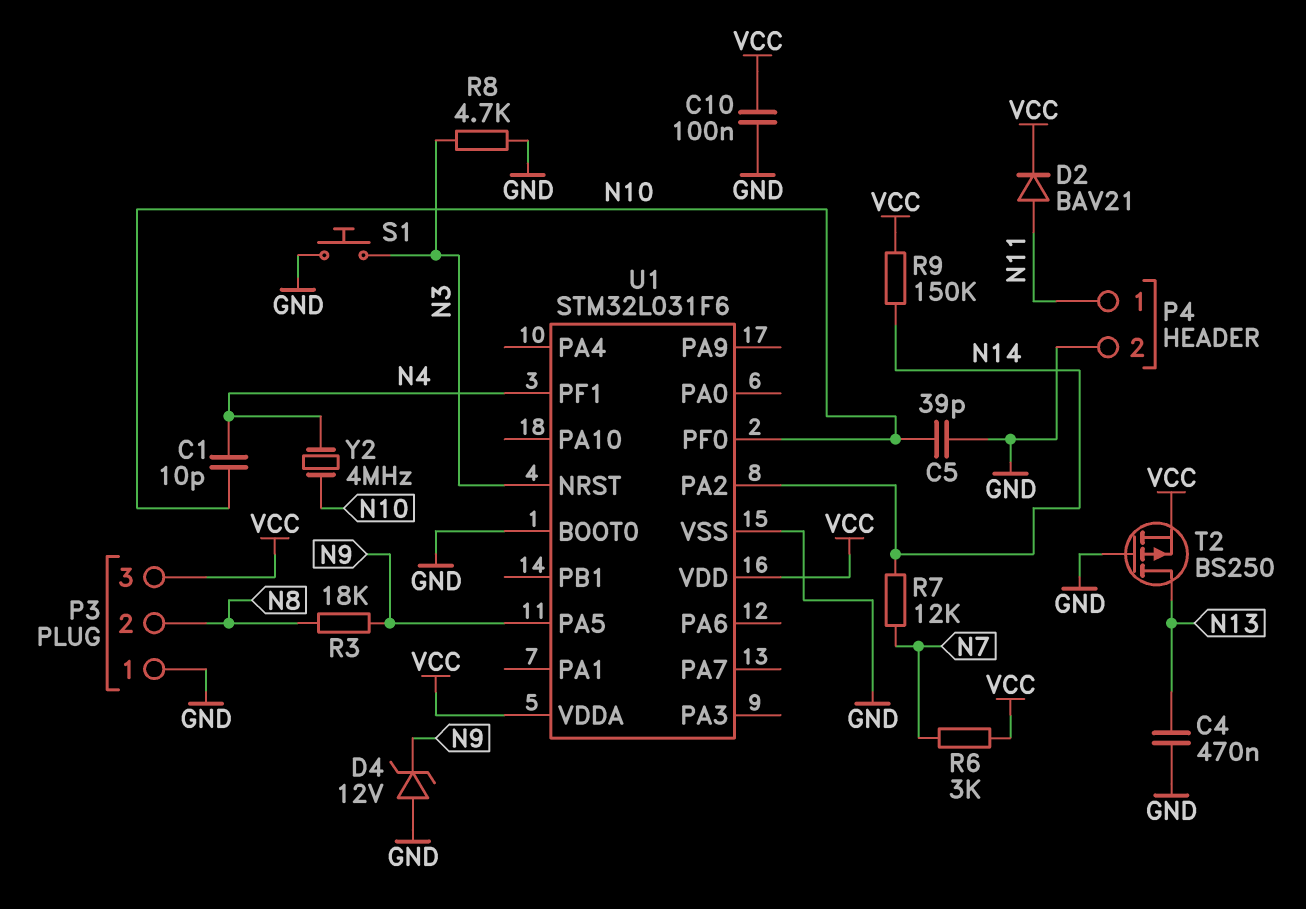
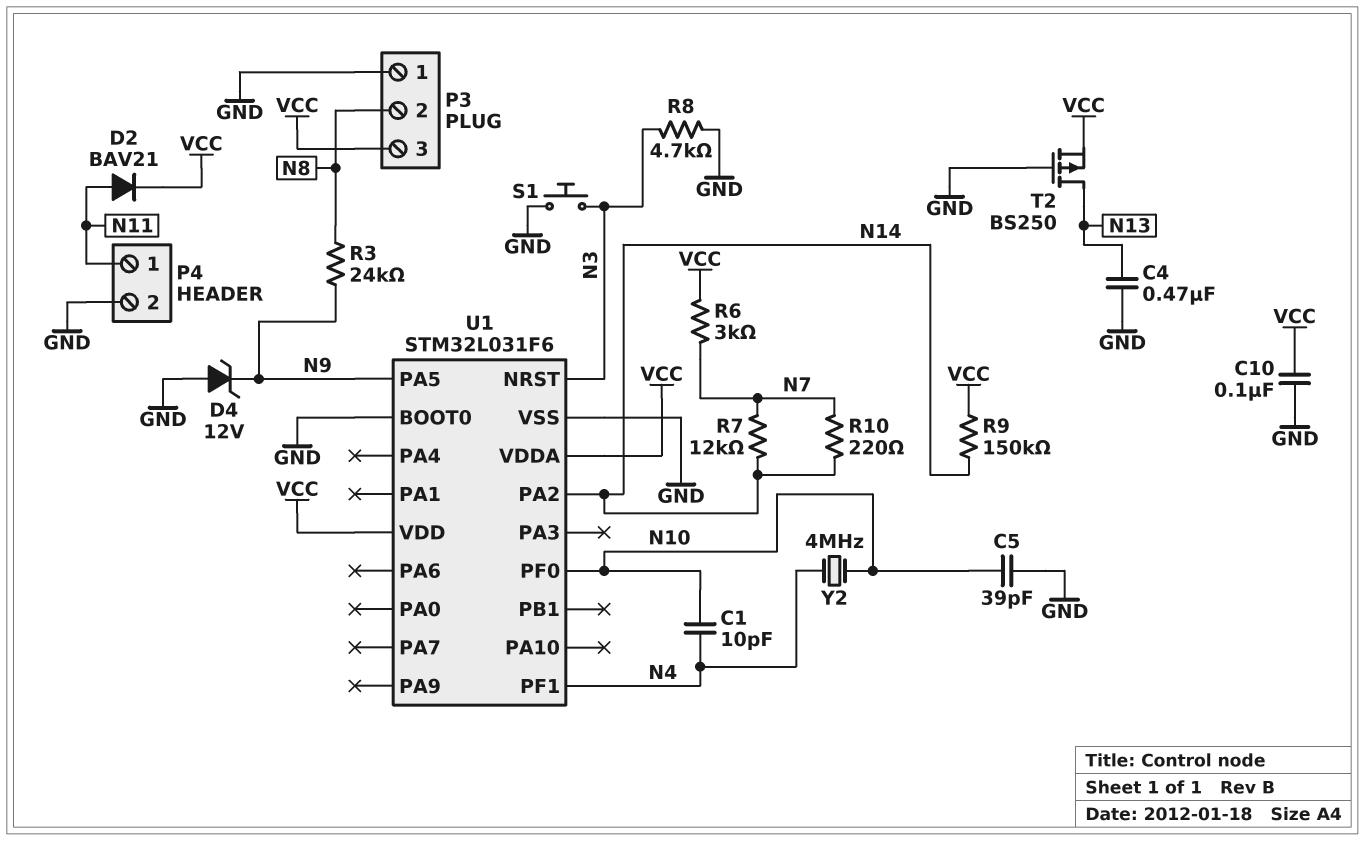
R3: 18k (N8, N9) -> 24k (N8, N9)
R10: none -> 220 (N7, N14)

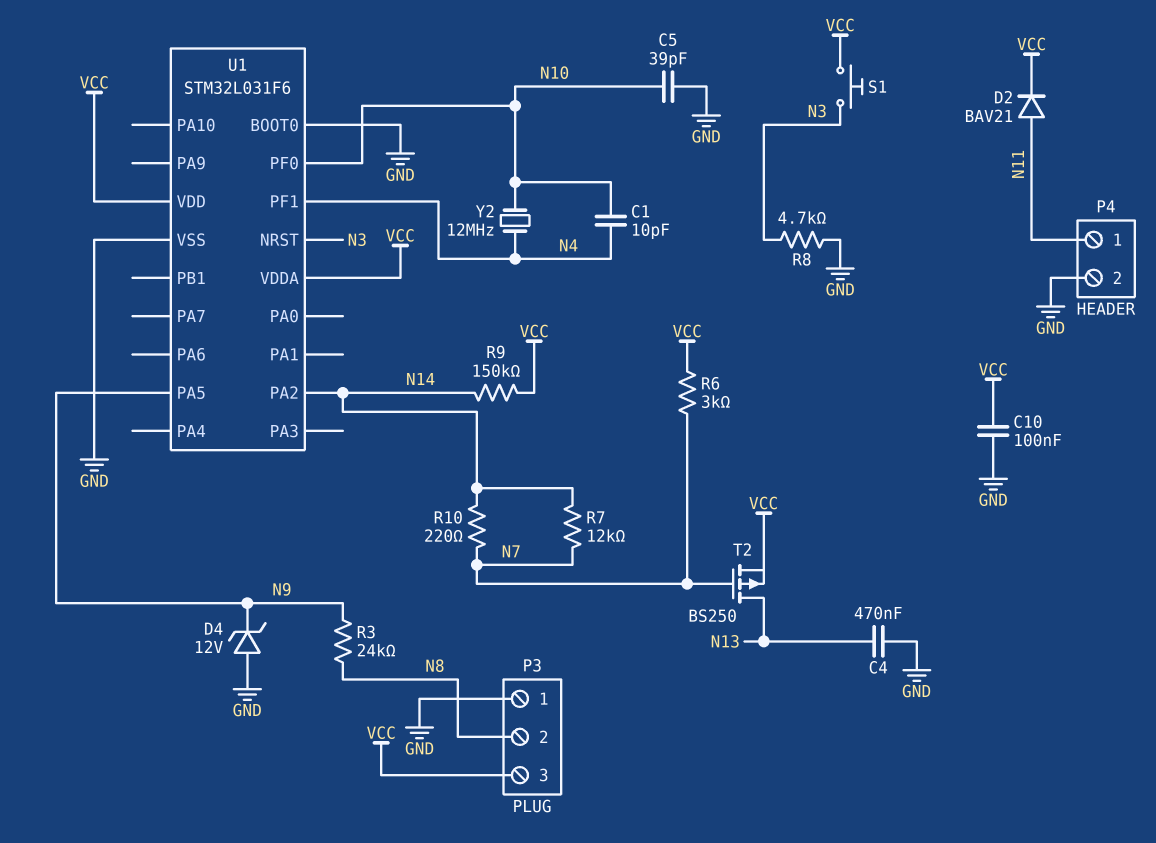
S1: button (GND, N3) -> button (N3, VCC)
T2: PMOS BS250 (G GND, D N13, S VCC) -> PMOS BS250 (G N7, D N13, S VCC)
Y2: 4MHz (N4, N10) -> 12MHz (N4, N10)

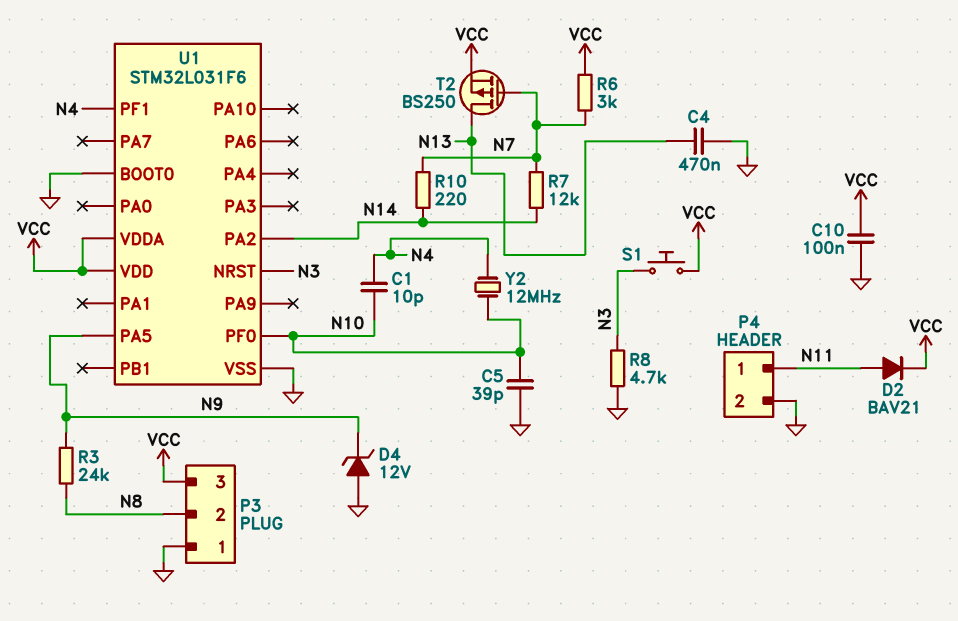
R9: 150k (N14, VCC) -> none

